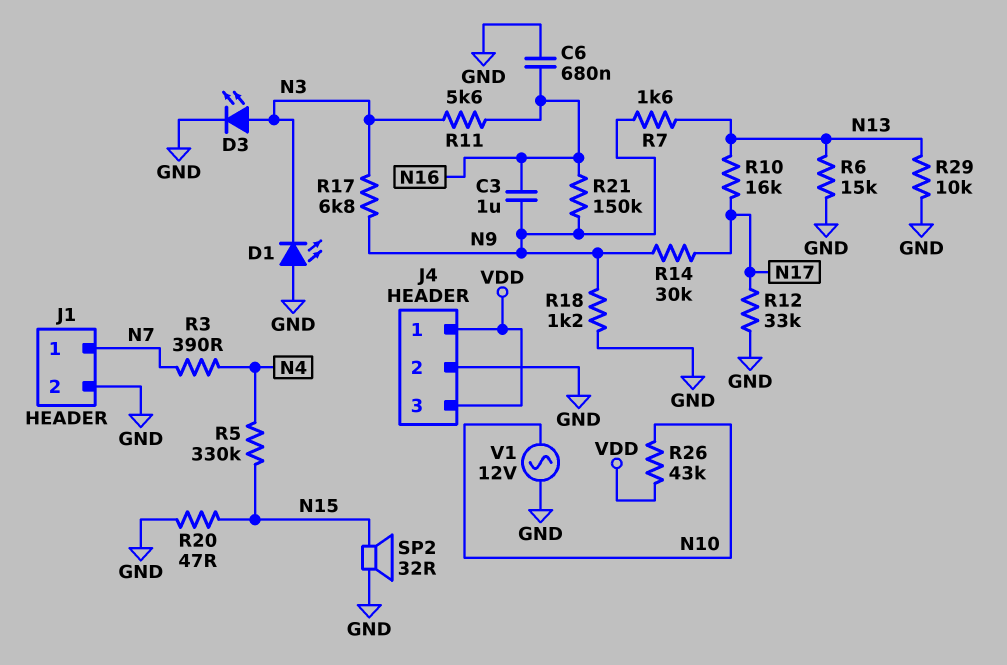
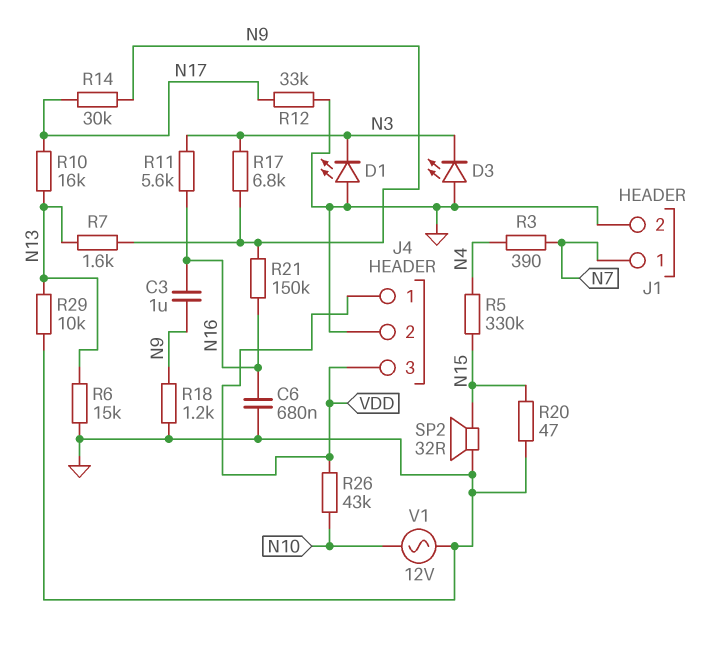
D3: LED (A N3, K GND) -> LED (A GND, K N3)

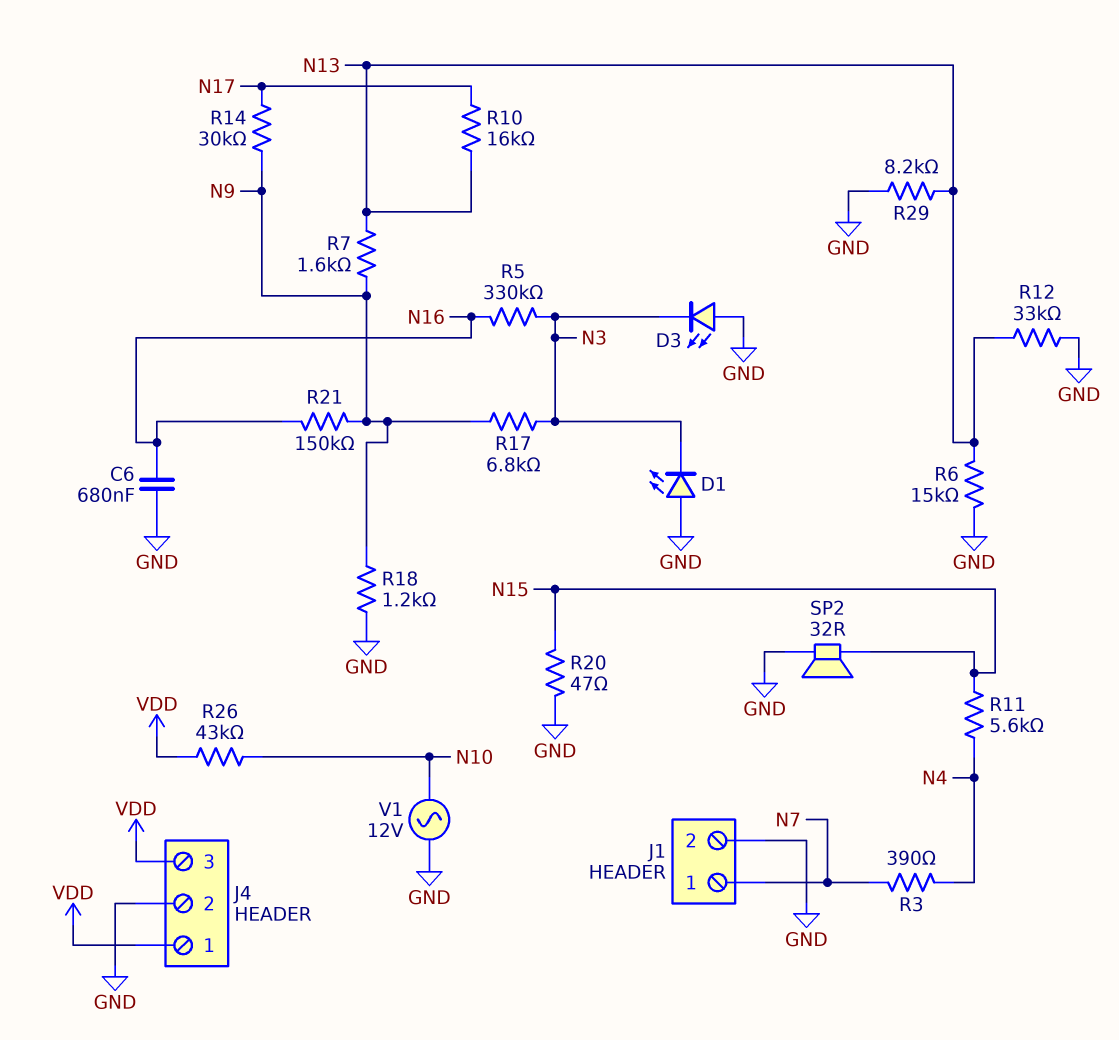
C3: 1uF (N9, N16) -> none
R5: 330k (N4, N15) -> 330k (N3, N16)
R11: 5.6k (N3, N16) -> 5.6k (N4, N15)
R12: 33k (GND, N17) -> 33k (GND, N13)
R29: 10k (GND, N13) -> 8.2k (GND, N13)

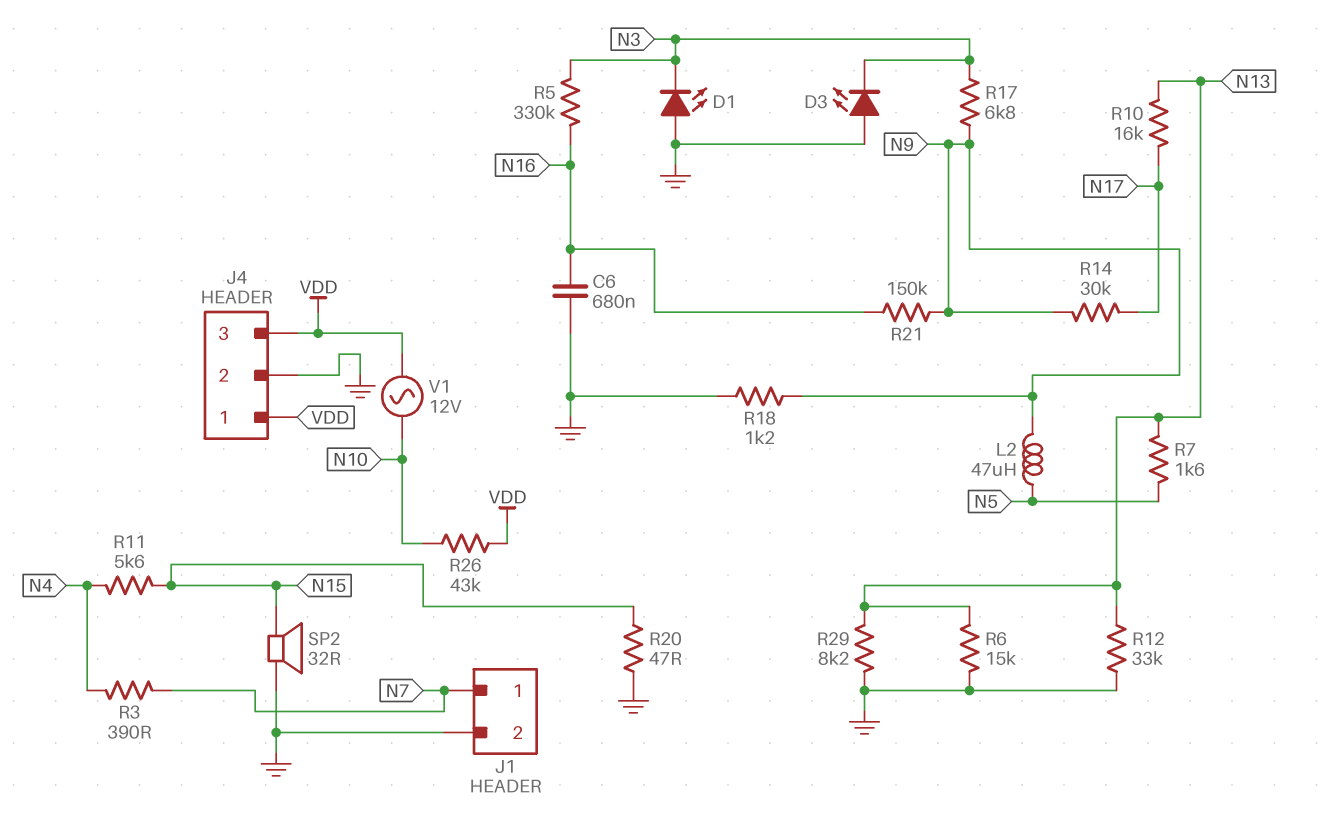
L2: none -> 47uH (N5, N9)
R7: 1.6k (N9, N13) -> 1.6k (N5, N13)
V1: AC 12V (GND, N10) -> AC 12V (N10, VDD)

